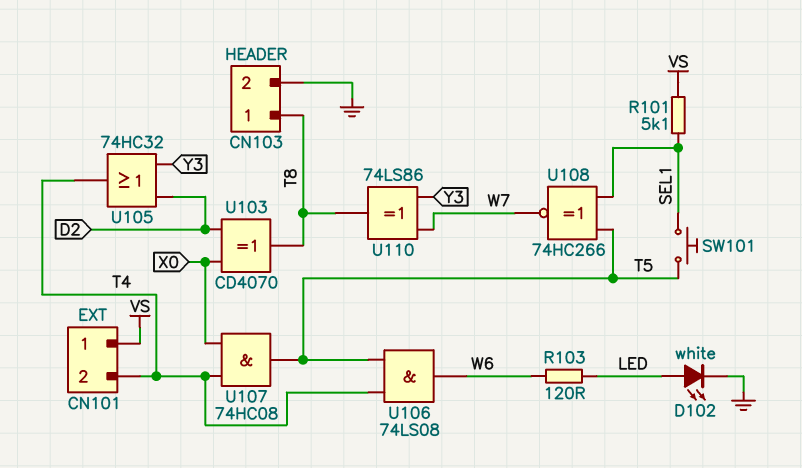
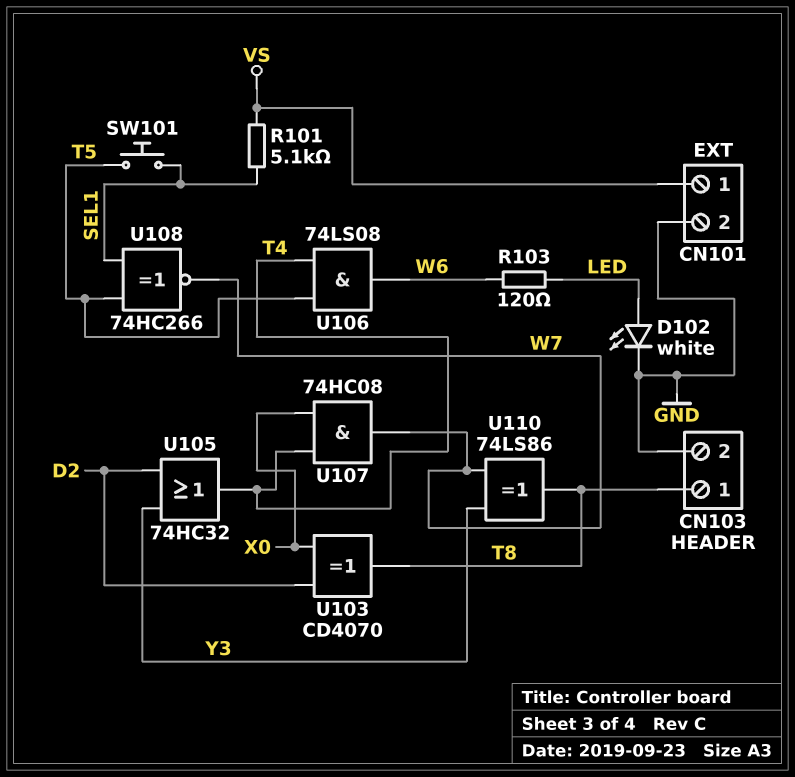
CN101 pin 2: T4 -> GND
U107: AND 74HC08 (in T4, in X0, out T5) -> AND 74HC08 (in T4, in X0, out W7)

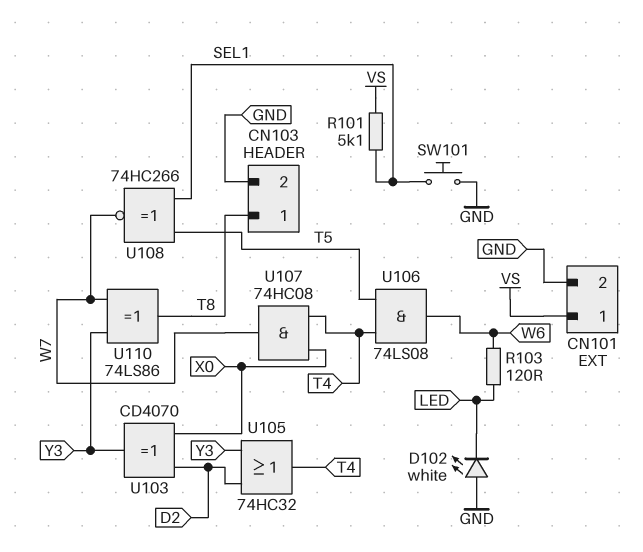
D102: LED white (A LED, K GND) -> LED white (A GND, K LED)
SW101: button (SEL1, T5) -> button (GND, SEL1)
U103: XOR CD4070 (in D2, in X0, out T8) -> XOR CD4070 (in D2, in X0, out Y3)

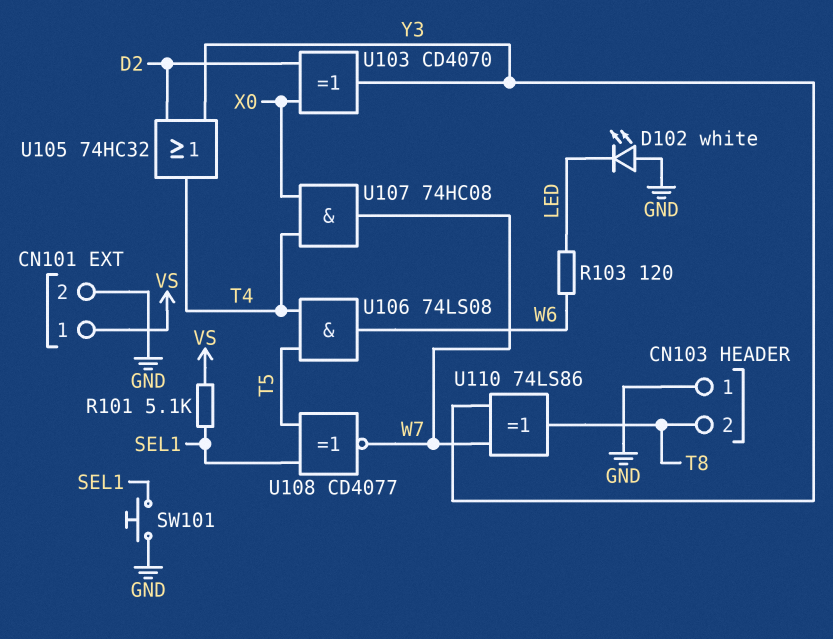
CN103 pin 1: T8 -> GND
CN103 pin 2: GND -> T8
U108: XNOR 74HC266 (in SEL1, in T5, out W7) -> XNOR CD4077 (in SEL1, in T5, out W7)

